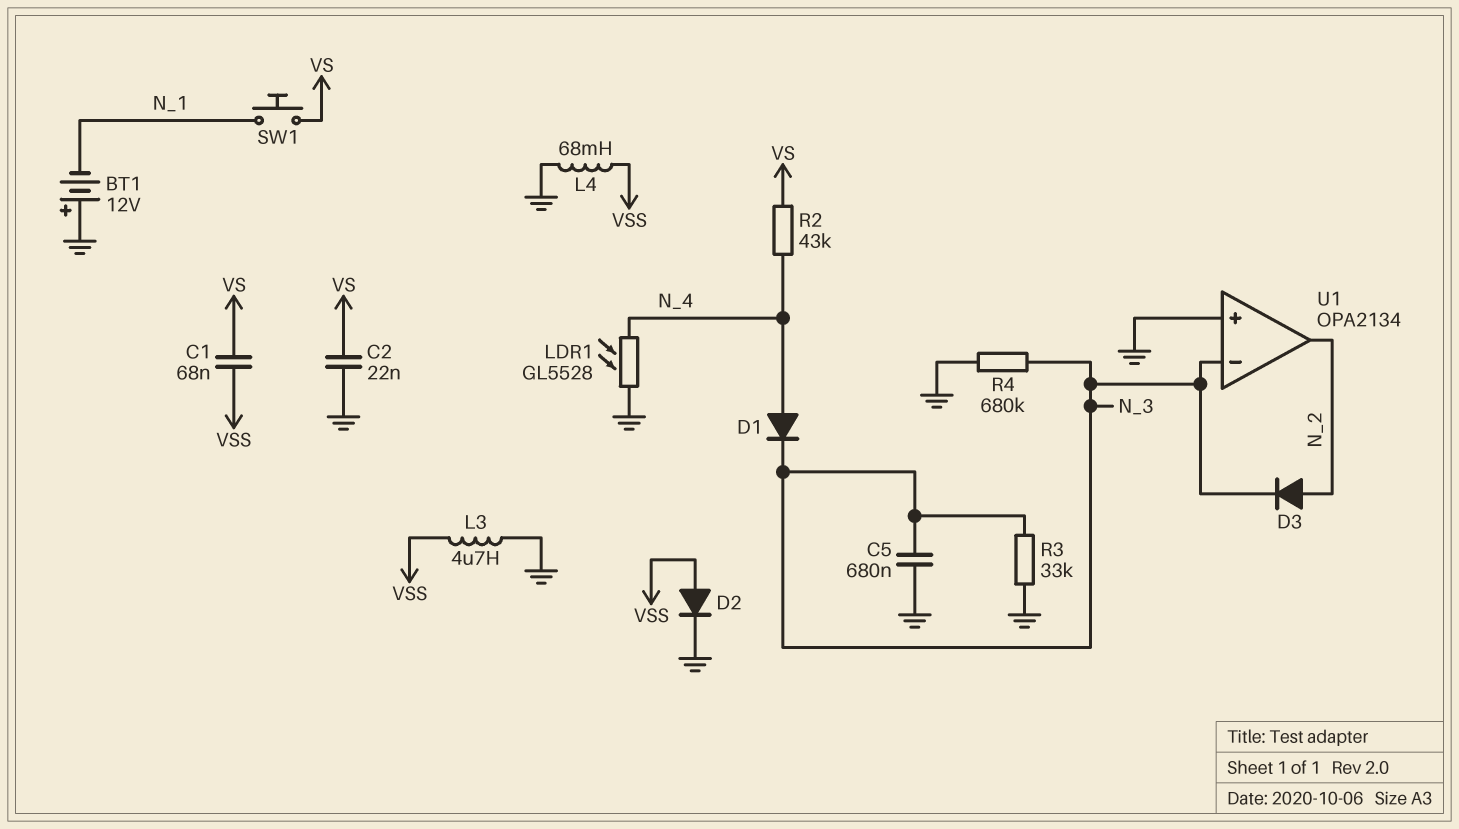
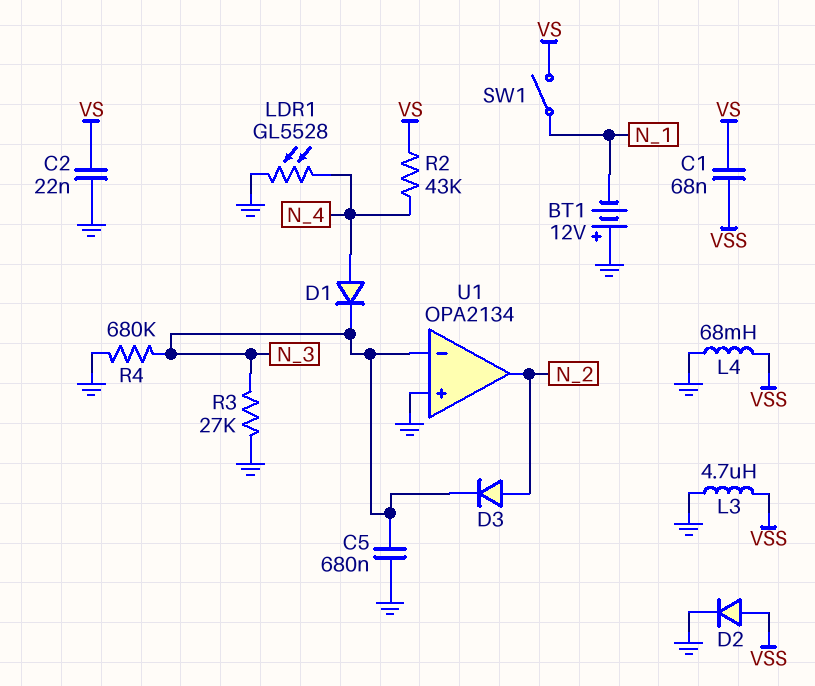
R3: 33k (GND, N_3) -> 27k (GND, N_3)
SW1: button (N_1, VS) -> switch (N_1, VS)

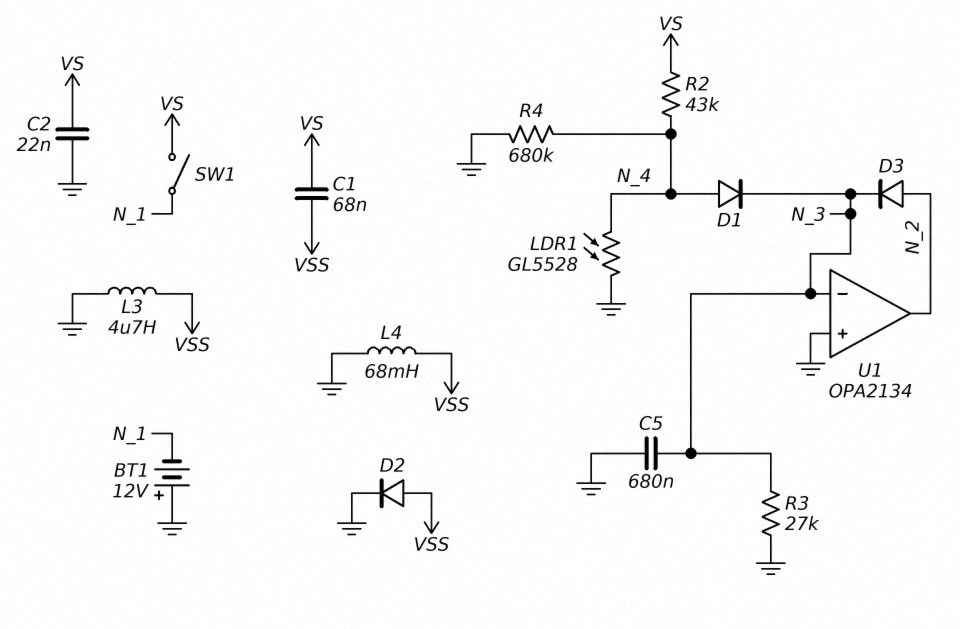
R4: 680k (GND, N_3) -> 680k (GND, N_4)

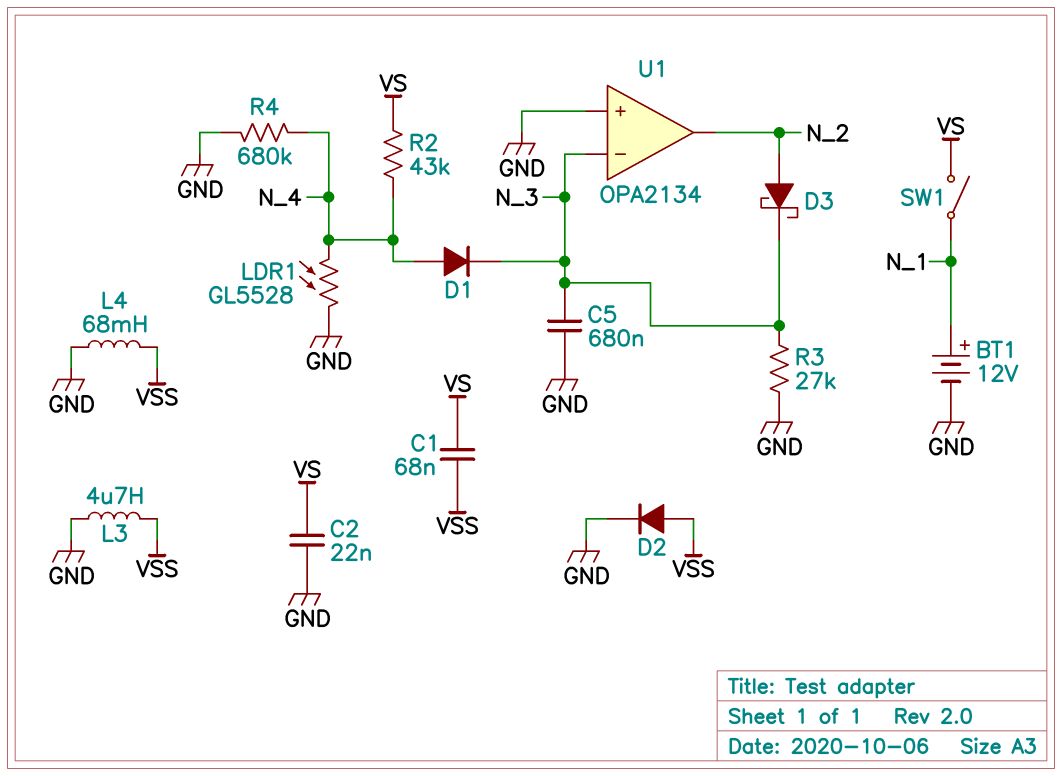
BT1: 12V (plus GND, minus N_1) -> 12V (plus N_1, minus GND)
D3: diode (A N_2, K N_3) -> schottky (A N_2, K N_3)

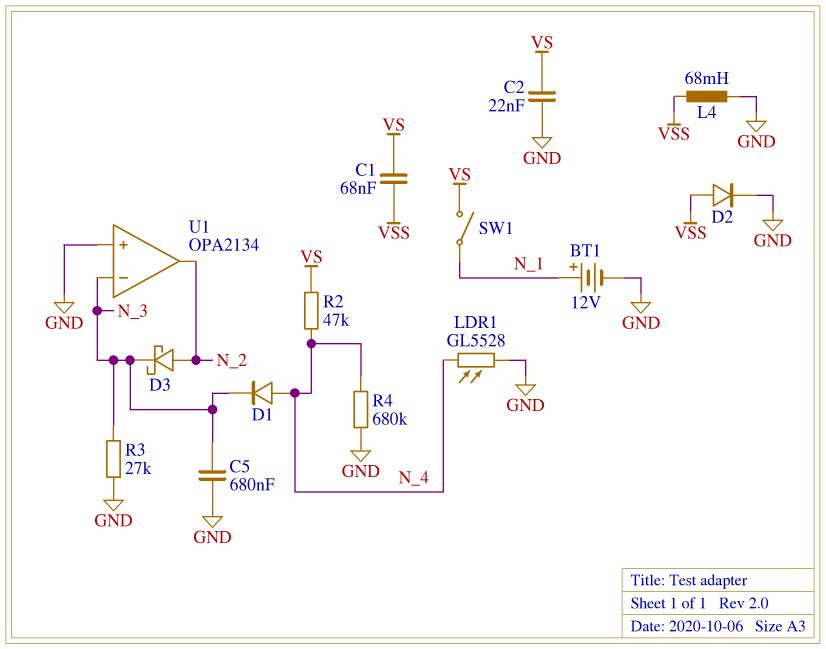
L3: 4.7uH (GND, VSS) -> none
R2: 43k (N_4, VS) -> 47k (N_4, VS)

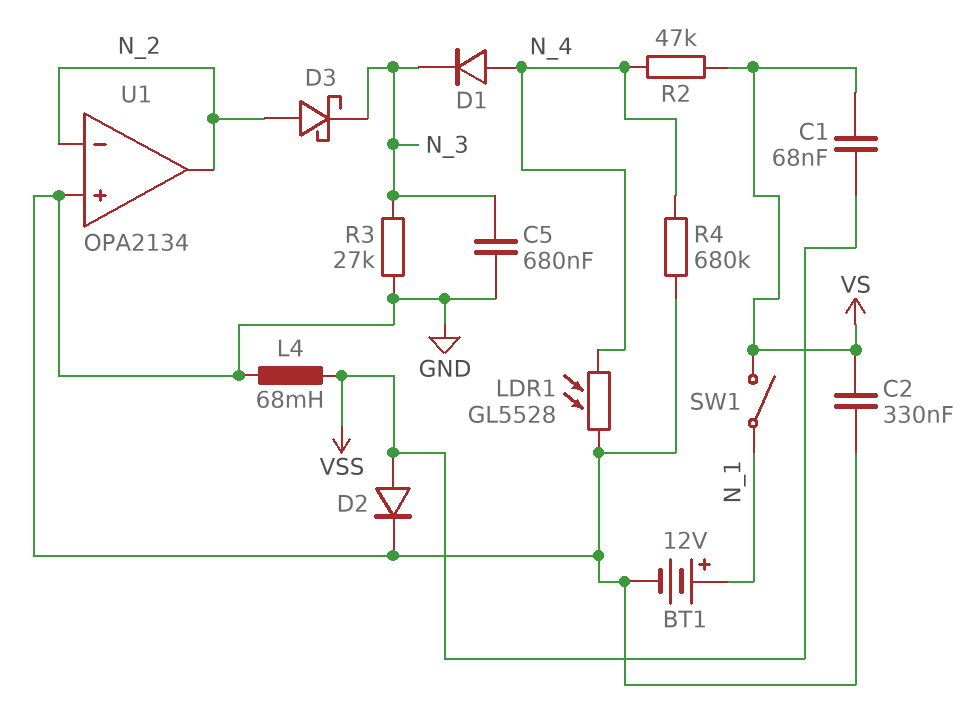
C2: 22nF (GND, VS) -> 330nF (GND, VS)
U1 pin in-: N_3 -> N_2

